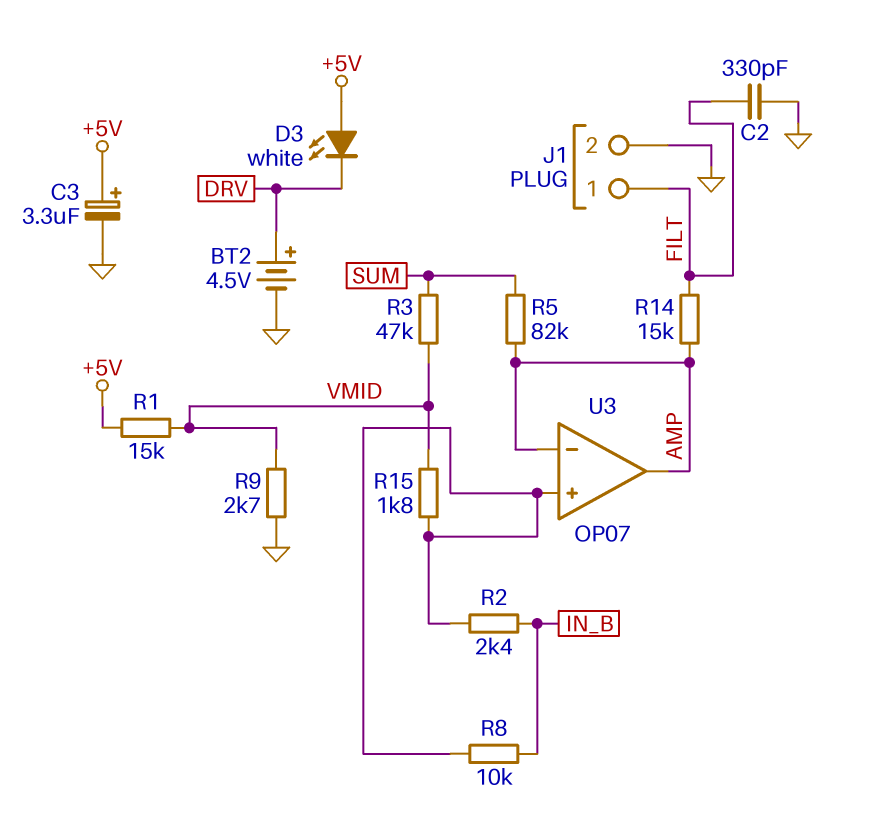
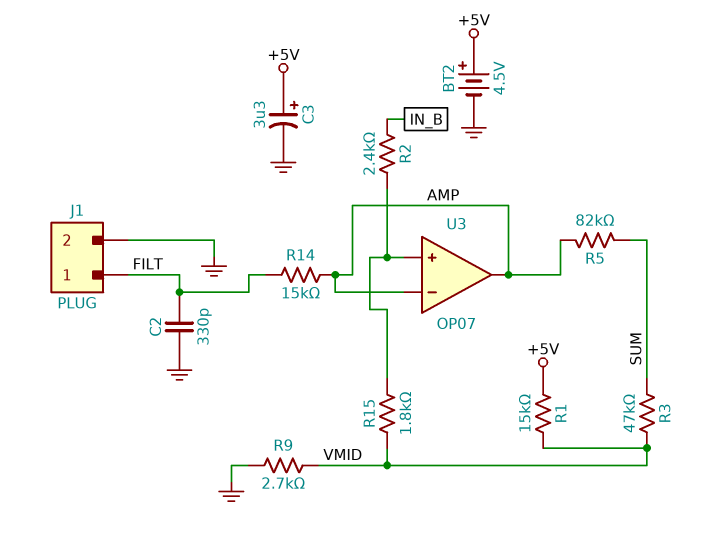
BT2: 4.5V (plus DRV, minus GND) -> 4.5V (plus +5V, minus GND)
D3: LED white (A +5V, K DRV) -> none
R8: 10k (IN_B, U3/in+) -> none

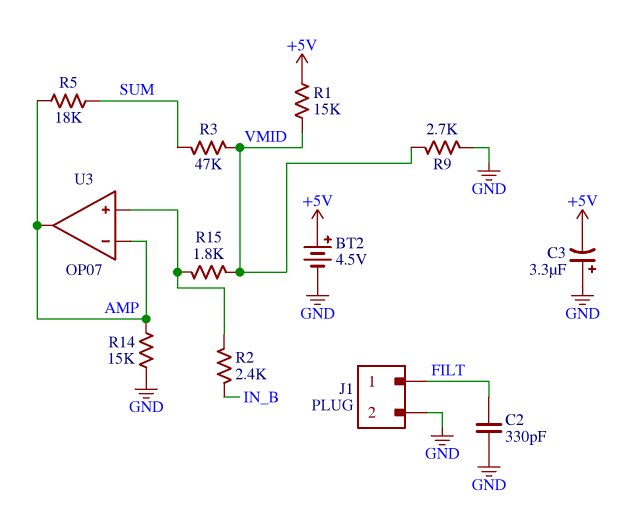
C3: 3.3uF (plus +5V, minus GND) -> 3.3uF (plus GND, minus +5V)
R5: 82k (AMP, SUM) -> 18k (AMP, SUM)
R14: 15k (AMP, FILT) -> 15k (AMP, GND)

